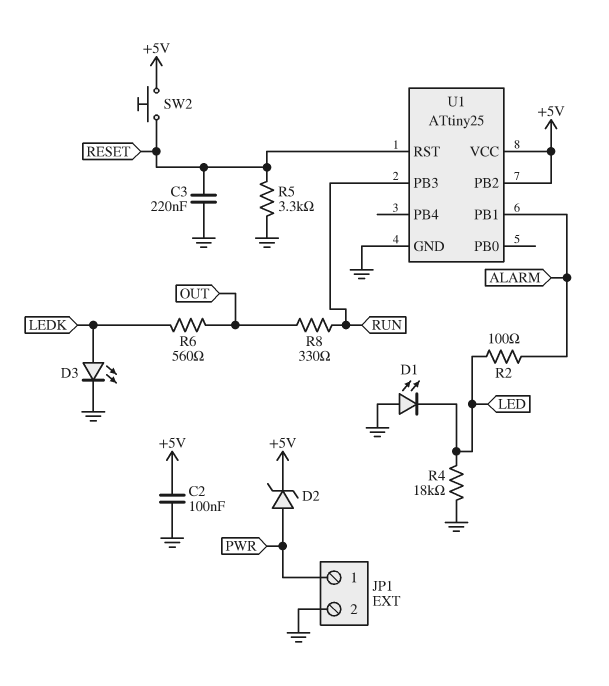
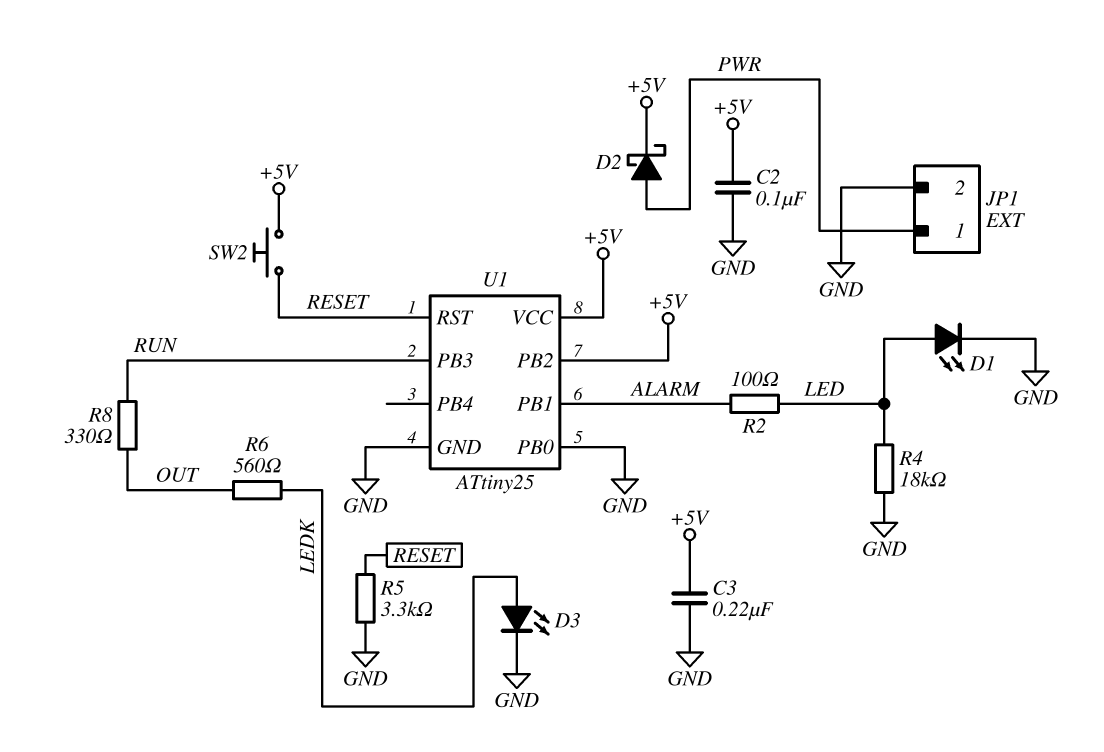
C3: 220nF (GND, RESET) -> 220nF (+5V, GND)
D1: LED (A GND, K LED) -> LED (A LED, K GND)
D2: zener (A PWR, K +5V) -> schottky (A PWR, K +5V)
U1 pin PB0: none -> GND

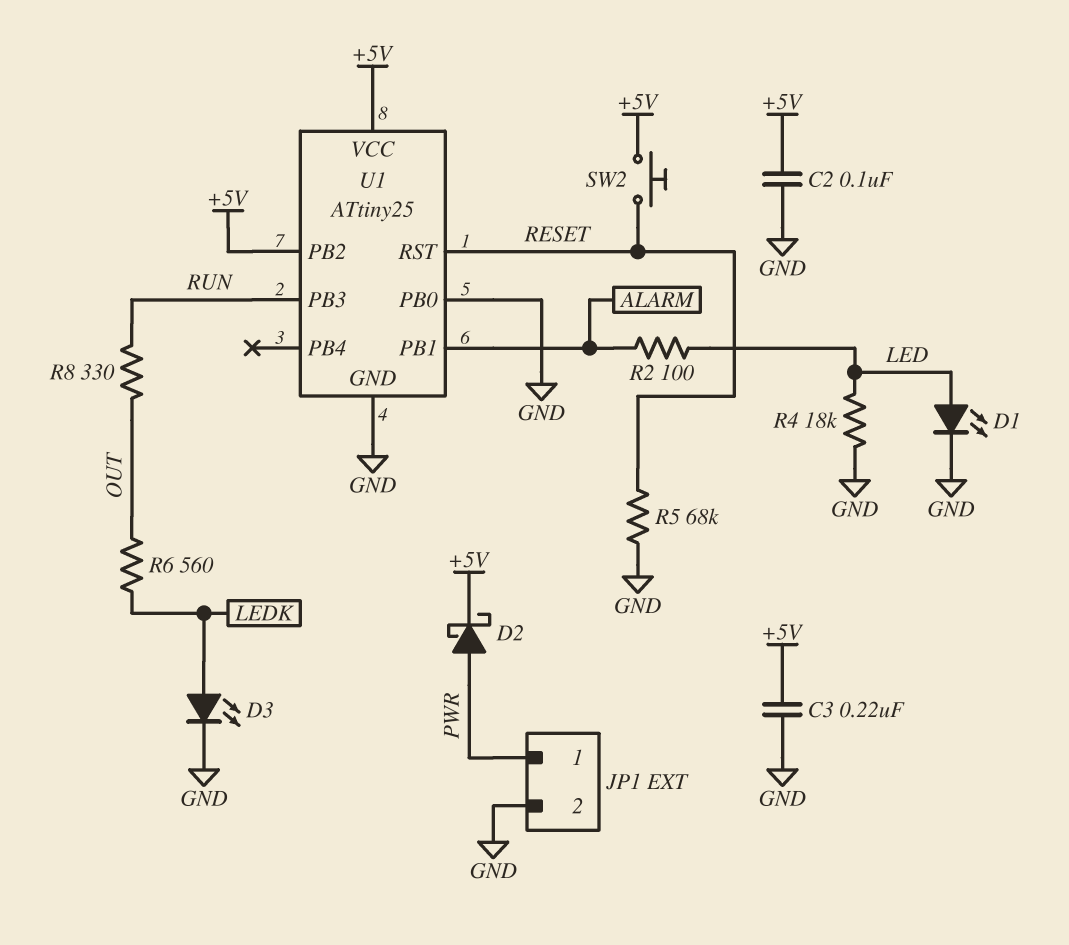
R5: 3.3k (GND, RESET) -> 68k (GND, RESET)

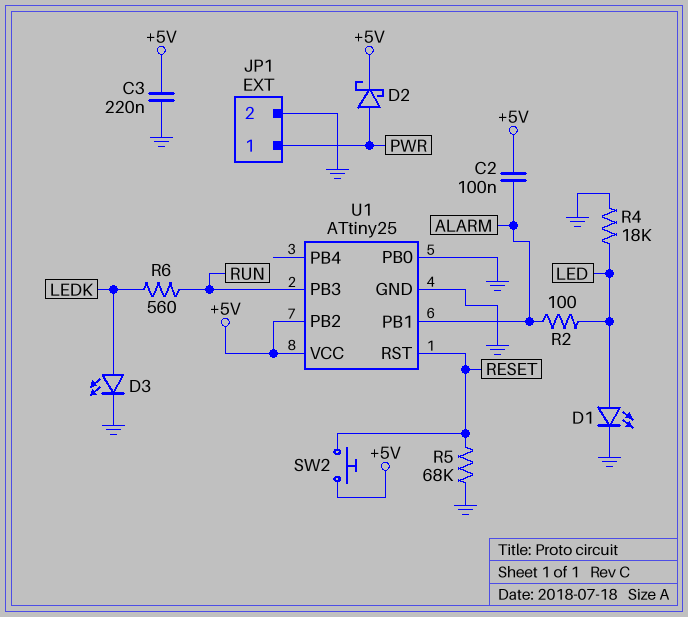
C2: 100nF (+5V, GND) -> 100nF (+5V, ALARM)
R6: 560 (LEDK, OUT) -> 560 (LEDK, RUN)
R8: 330 (OUT, RUN) -> none

